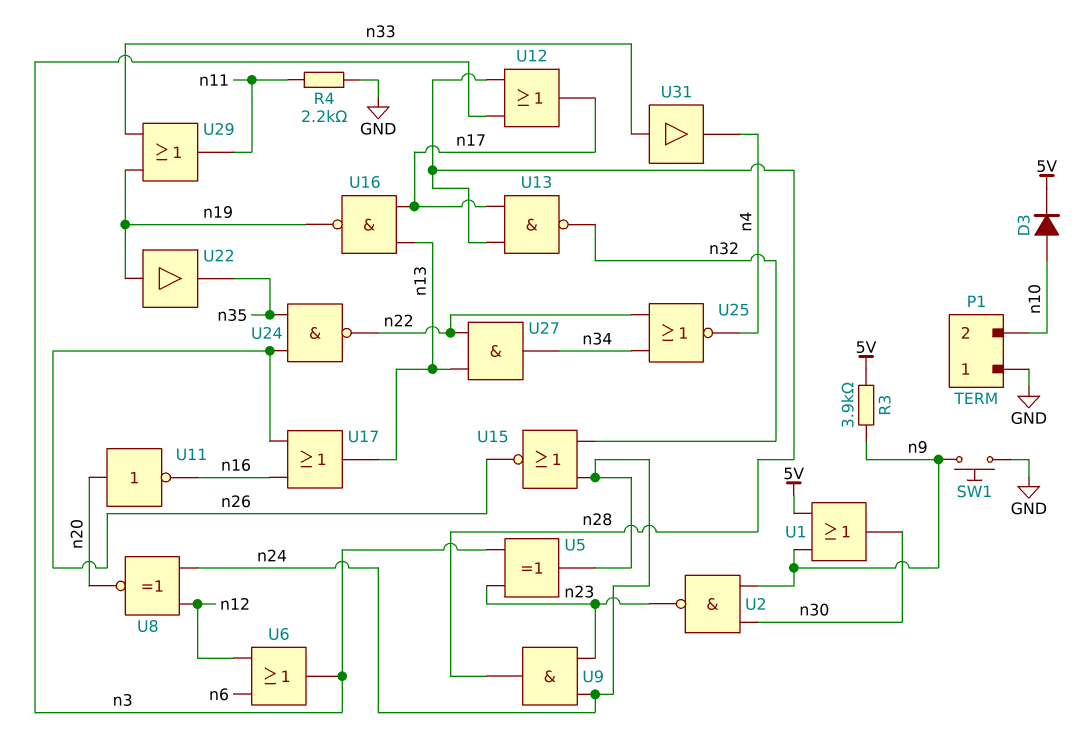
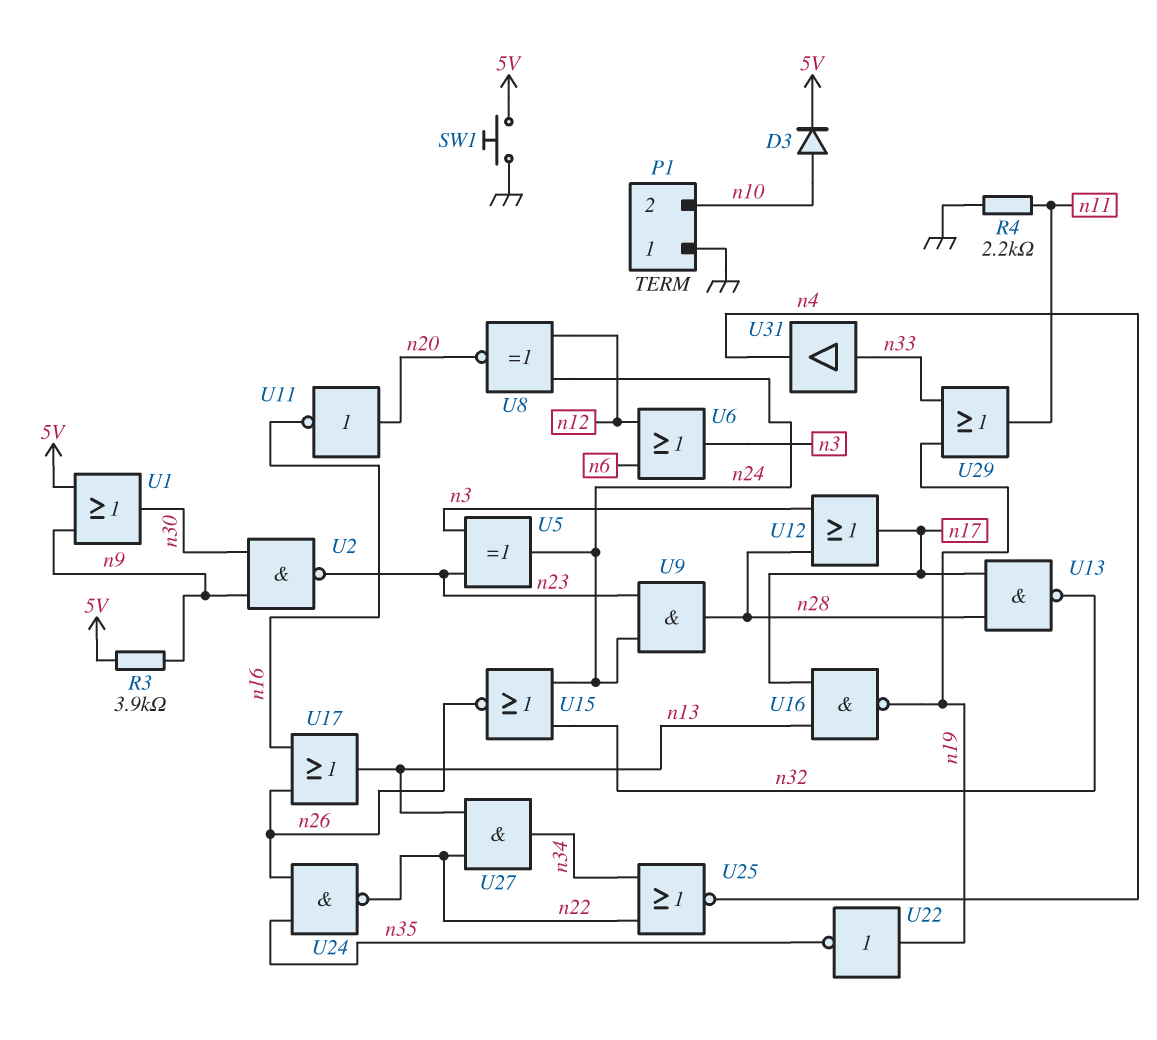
SW1: button (GND, n9) -> button (5V, GND)
U22: buffer (in n19, out n35) -> NOT (in n19, out n35)

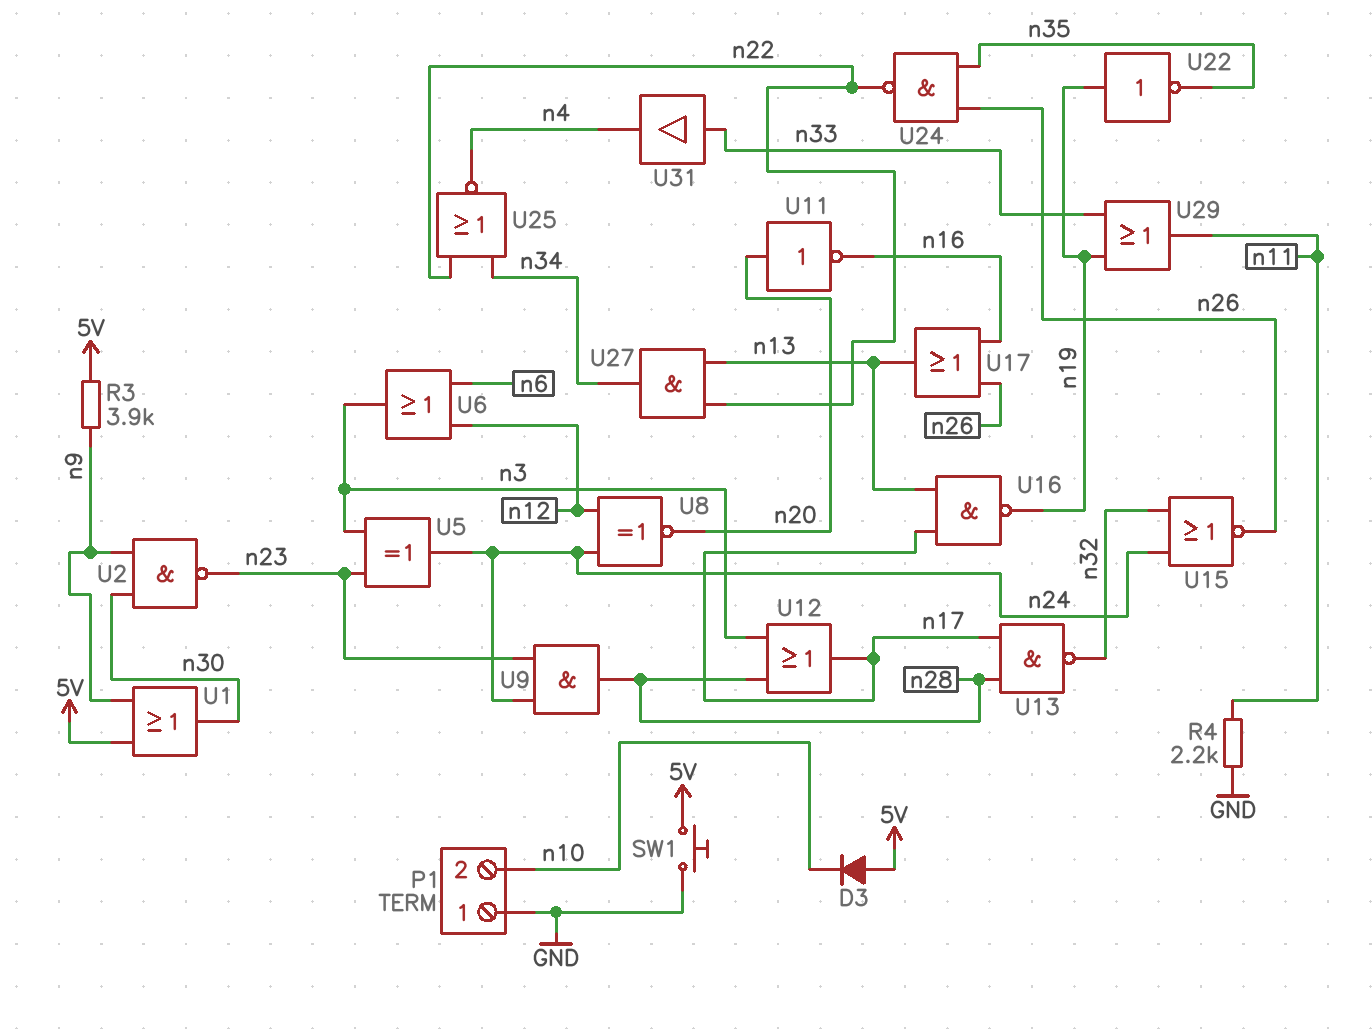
D3: diode (A n10, K 5V) -> diode (A 5V, K n10)

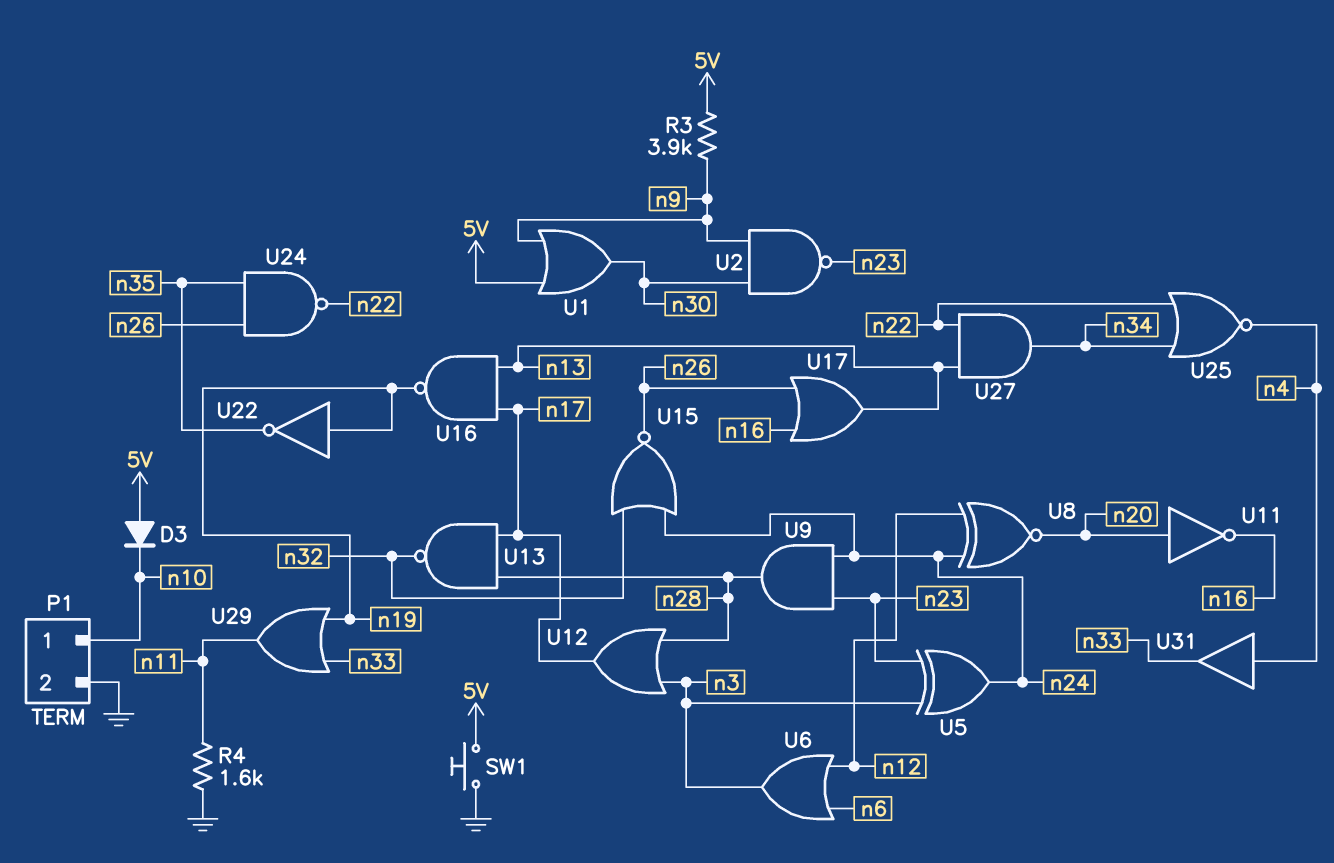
P1 pin 1: GND -> n10
P1 pin 2: n10 -> GND
R4: 2.2k (GND, n11) -> 1.6k (GND, n11)
U31: buffer (in n33, out n4) -> buffer (in n4, out n33)

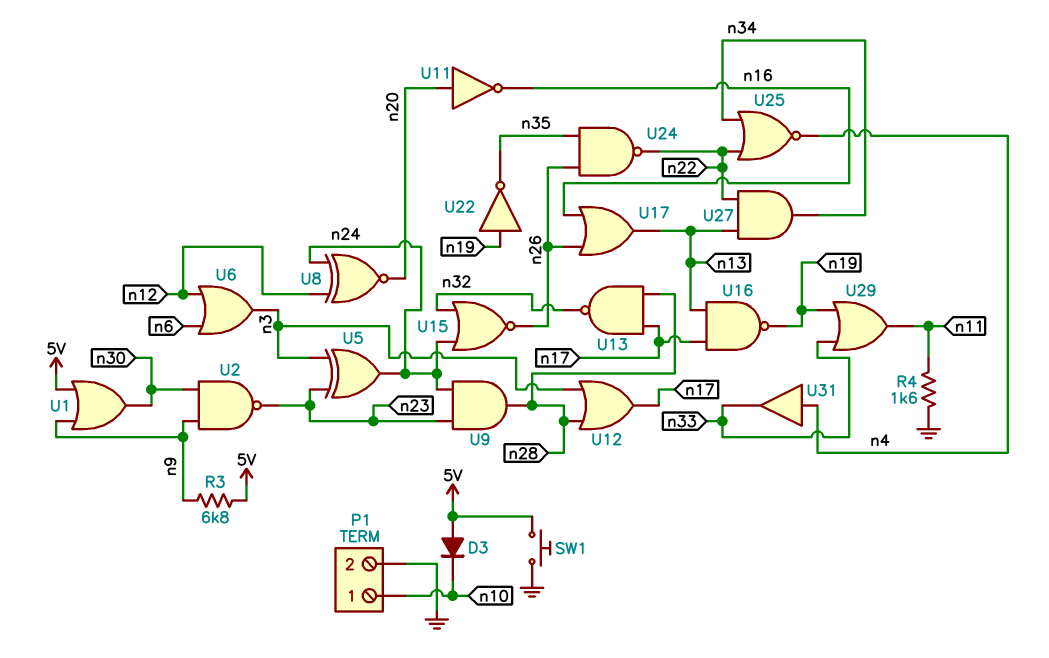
R3: 3.9k (5V, n9) -> 6.8k (5V, n9)

